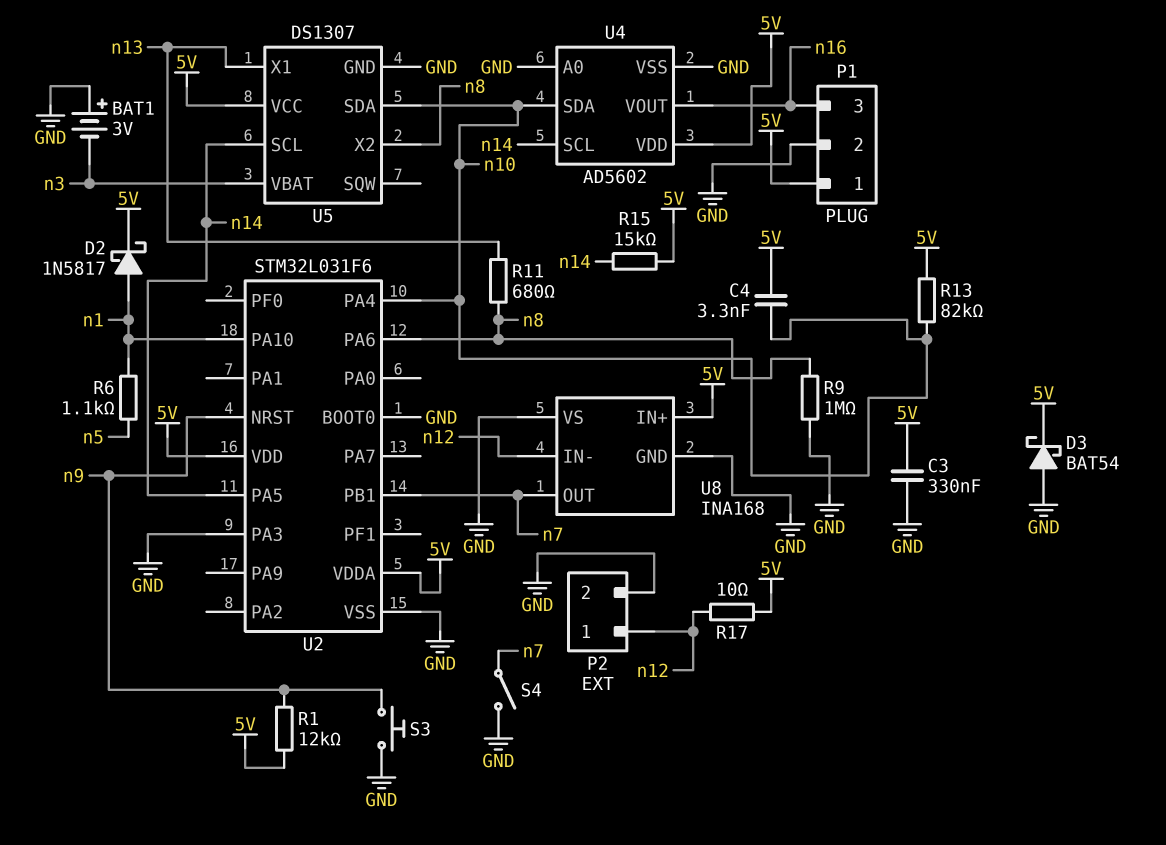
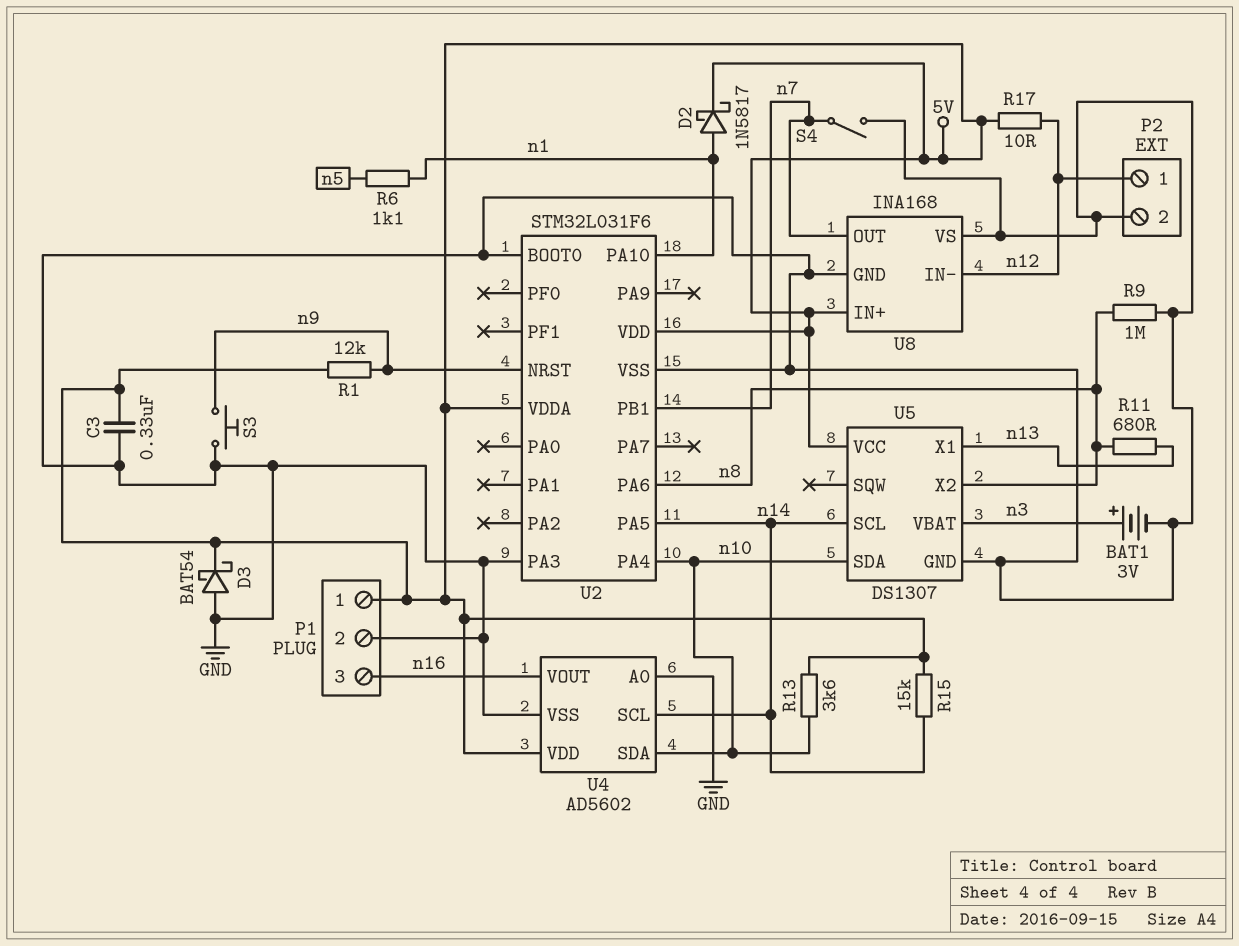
BAT1: 3V (plus GND, minus n3) -> 3V (plus n3, minus GND)
C4: 3.3nF (5V, n10) -> none
R13: 82k (5V, n10) -> 3.6k (5V, n10)

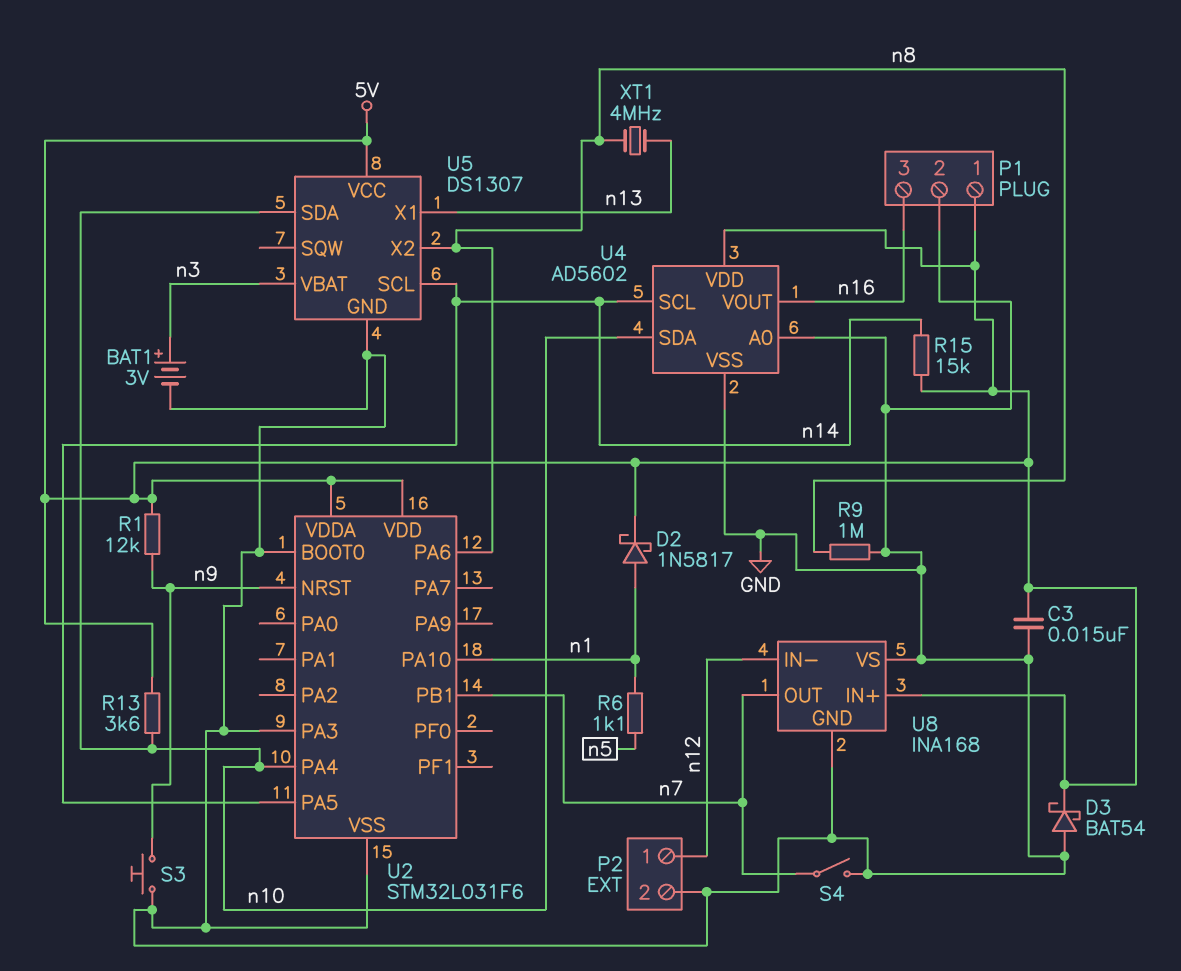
C3: 330nF (5V, GND) -> 15nF (5V, GND)
R11: 680 (n8, n13) -> none
R17: 10 (5V, n12) -> none
XT1: none -> 4MHz (n8, n13)

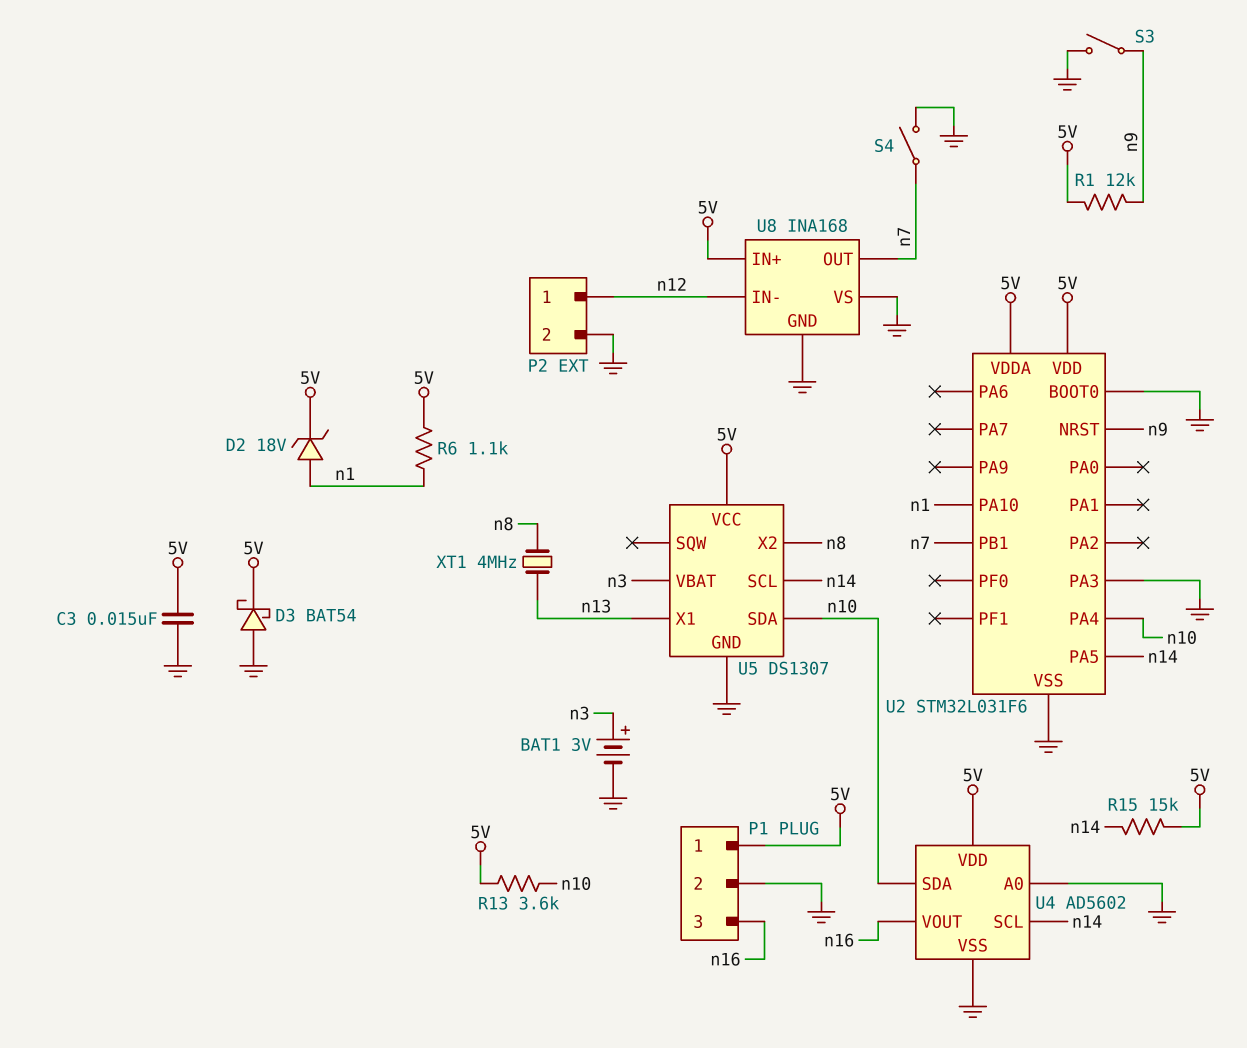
D2: schottky 1N5817 (A n1, K 5V) -> zener 18V (A n1, K 5V)
R6: 1.1k (n1, n5) -> 1.1k (5V, n1)
R9: 1M (GND, n8) -> none
S3: button (GND, n9) -> switch (GND, n9)
U2 pin PA6: n8 -> none

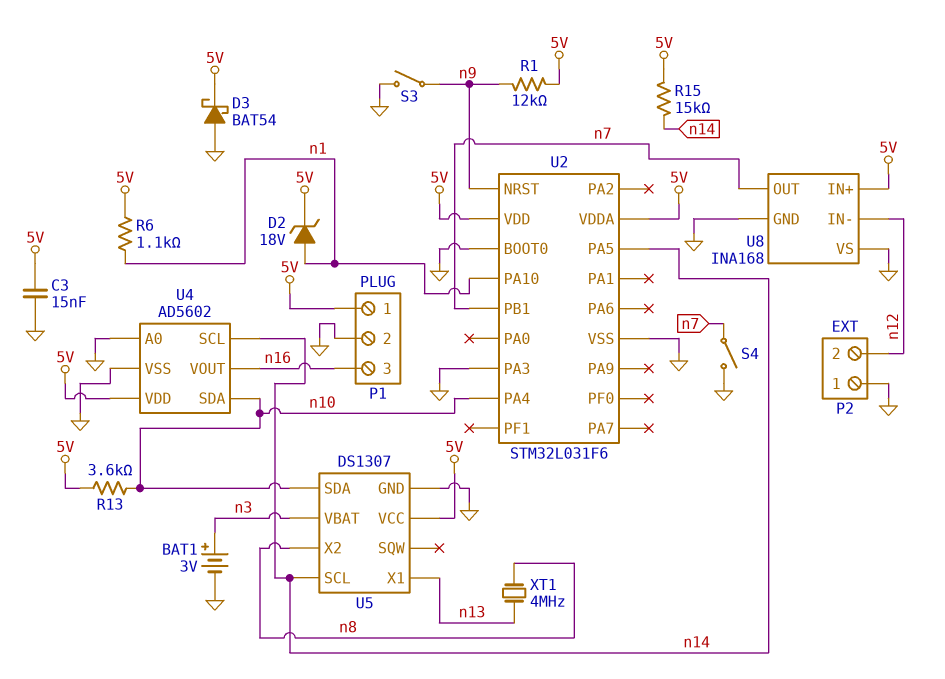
P2 pin 1: n12 -> GND
P2 pin 2: GND -> n12

